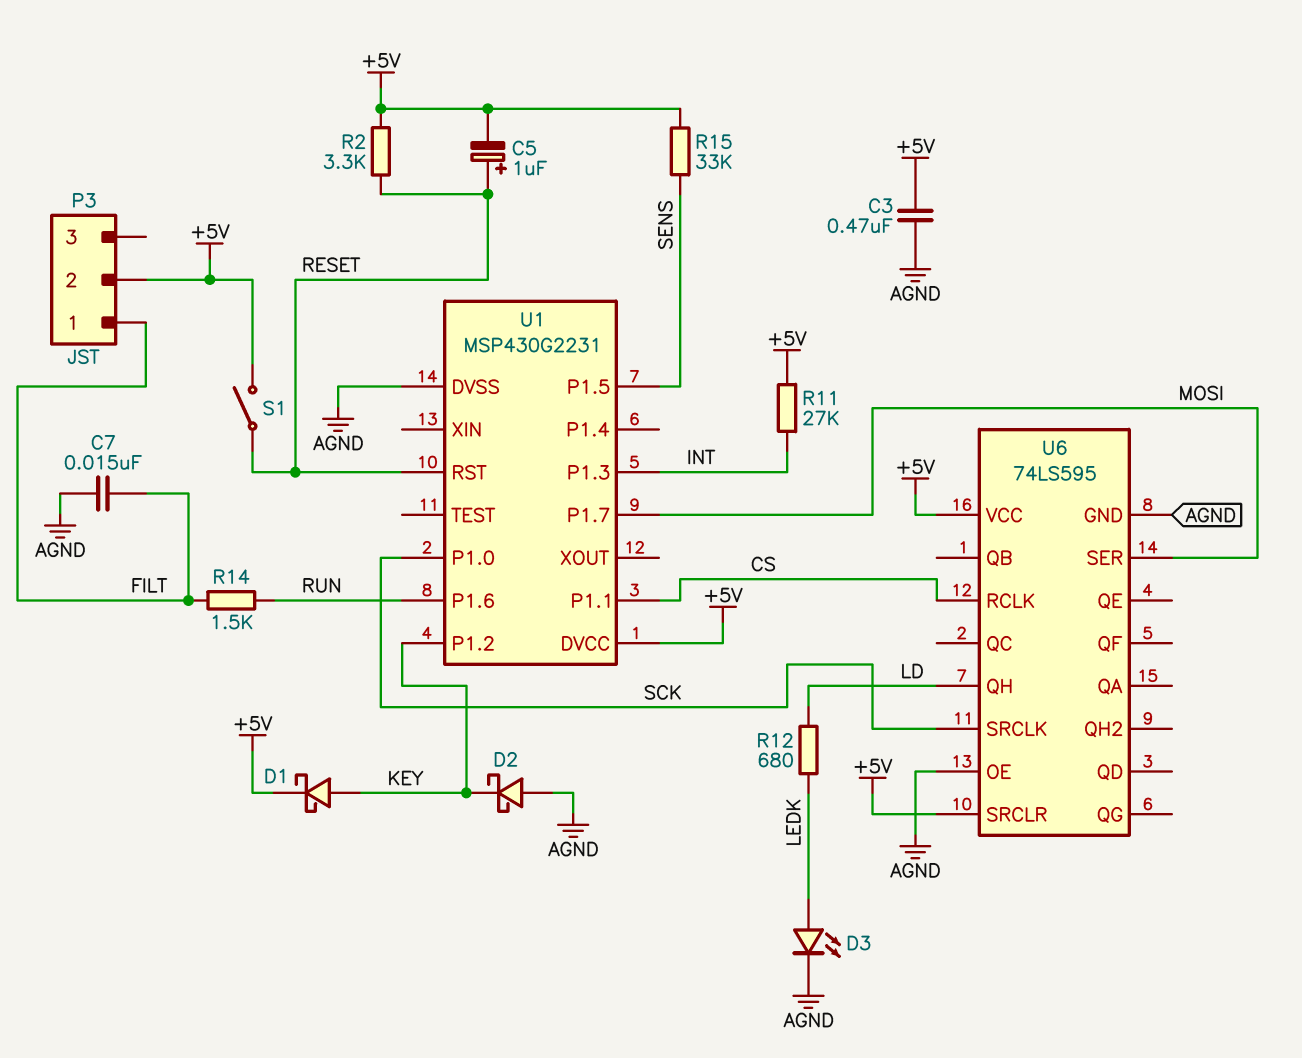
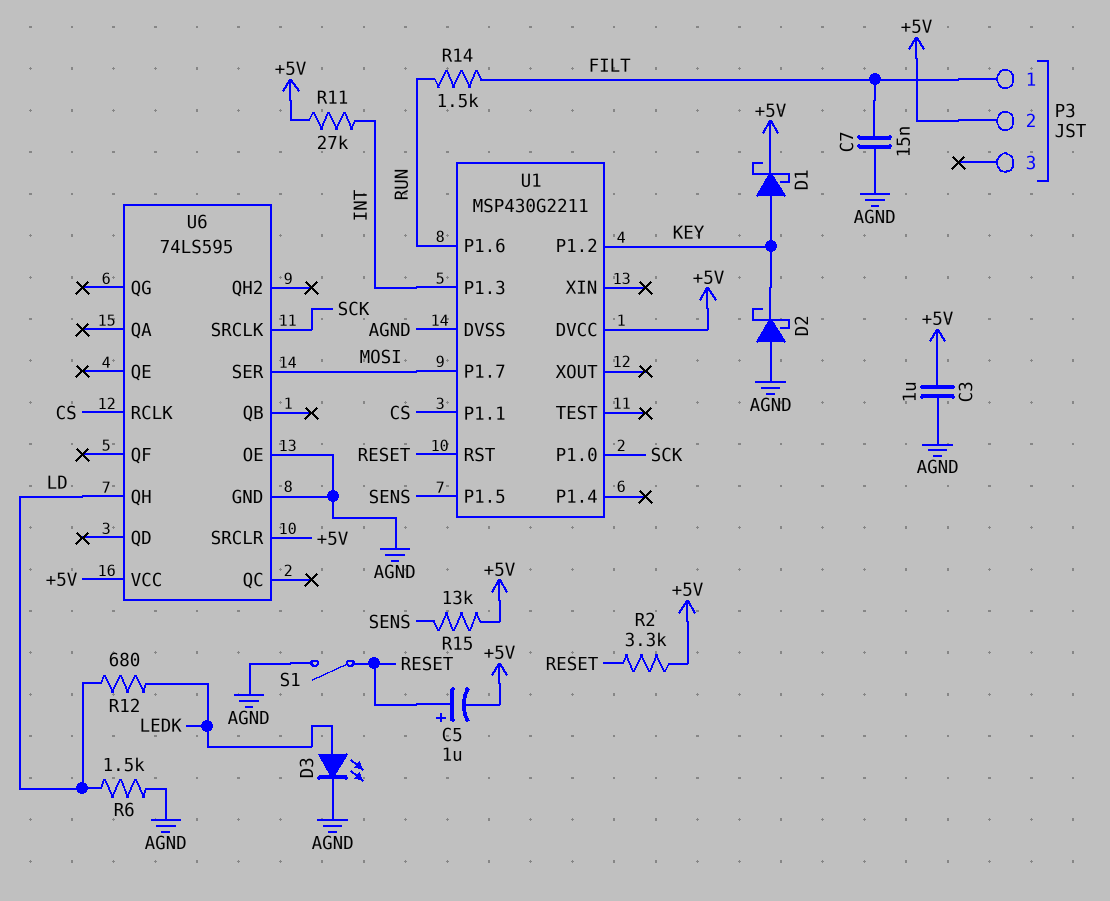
C3: 470nF (+5V, AGND) -> 1uF (+5V, AGND)
R6: none -> 1.5k (AGND, LD)
R15: 33k (+5V, SENS) -> 13k (+5V, SENS)
S1: switch (+5V, RESET) -> switch (AGND, RESET)
U1: MSP430G2231 -> MSP430G2211

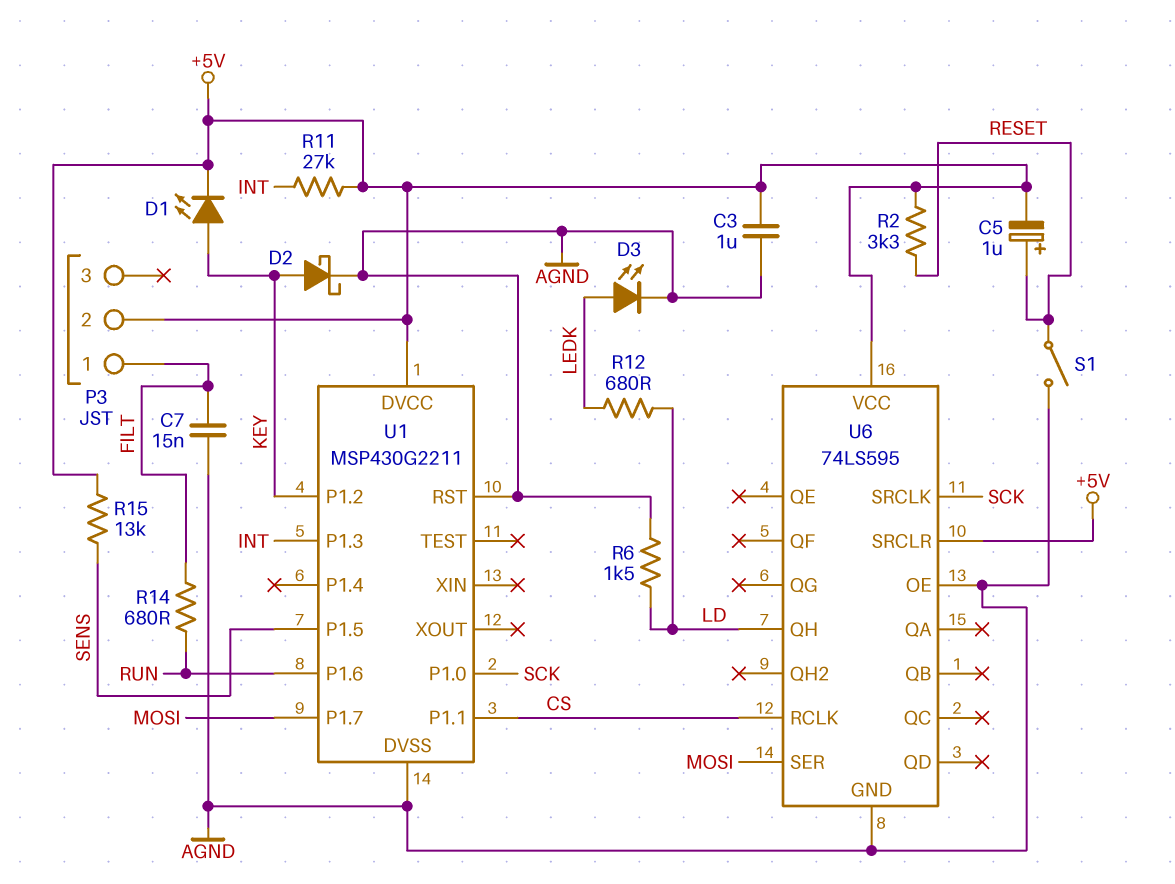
D1: schottky (A KEY, K +5V) -> LED (A KEY, K +5V)
D2: schottky (A AGND, K KEY) -> schottky (A KEY, K AGND)
R14: 1.5k (FILT, RUN) -> 680 (FILT, RUN)
U1 pin RST: RESET -> AGND

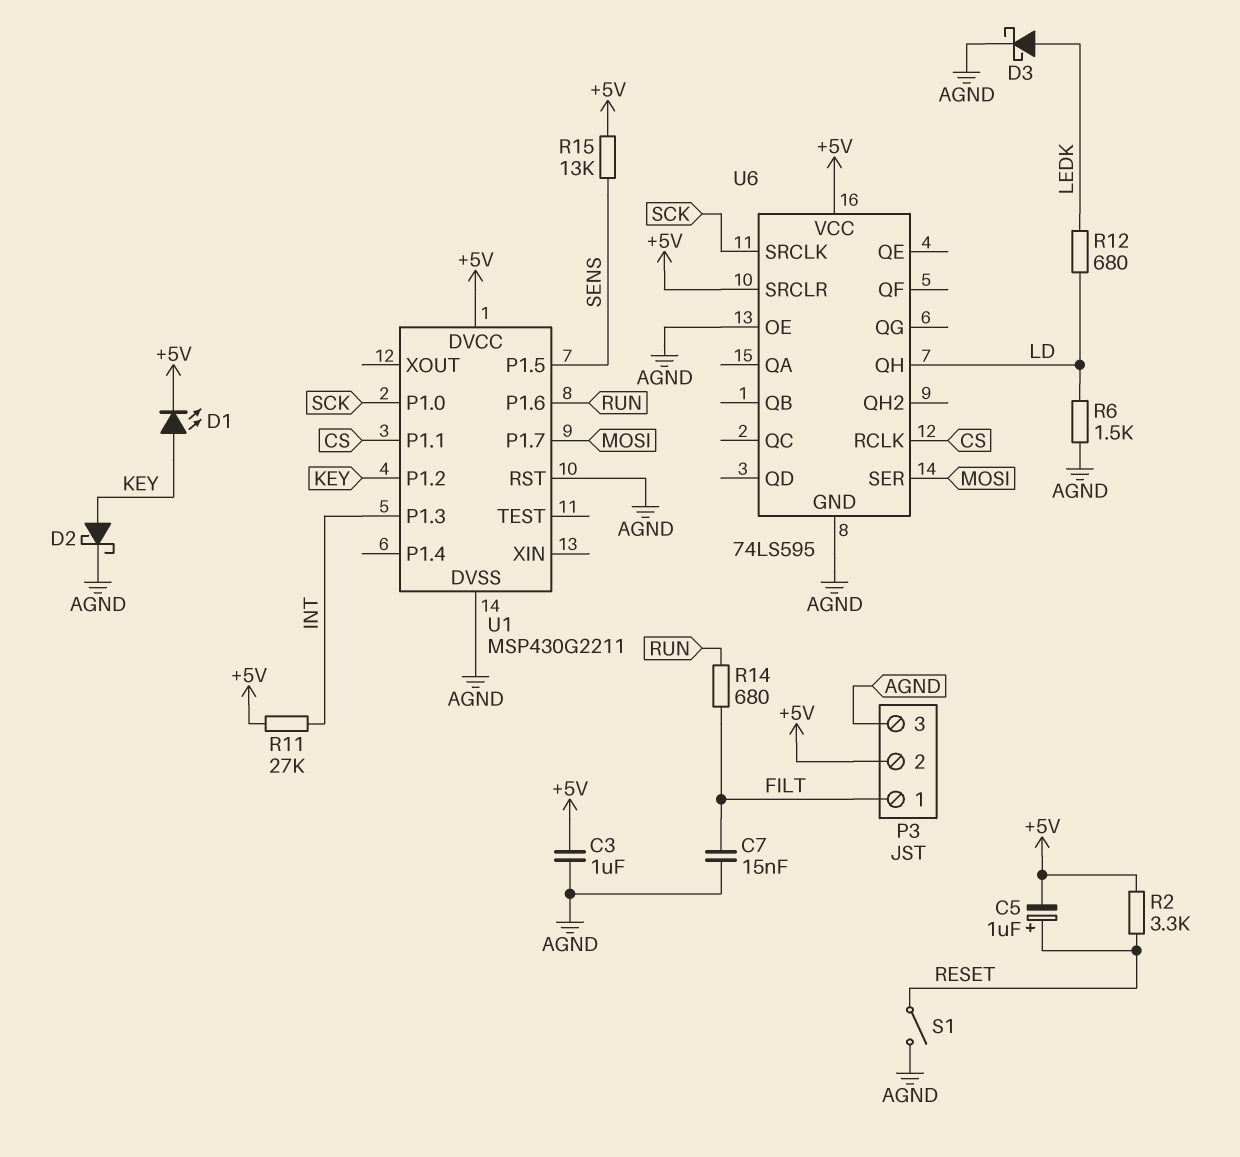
D3: LED (A LEDK, K AGND) -> schottky (A LEDK, K AGND)
P3 pin 3: none -> AGND

